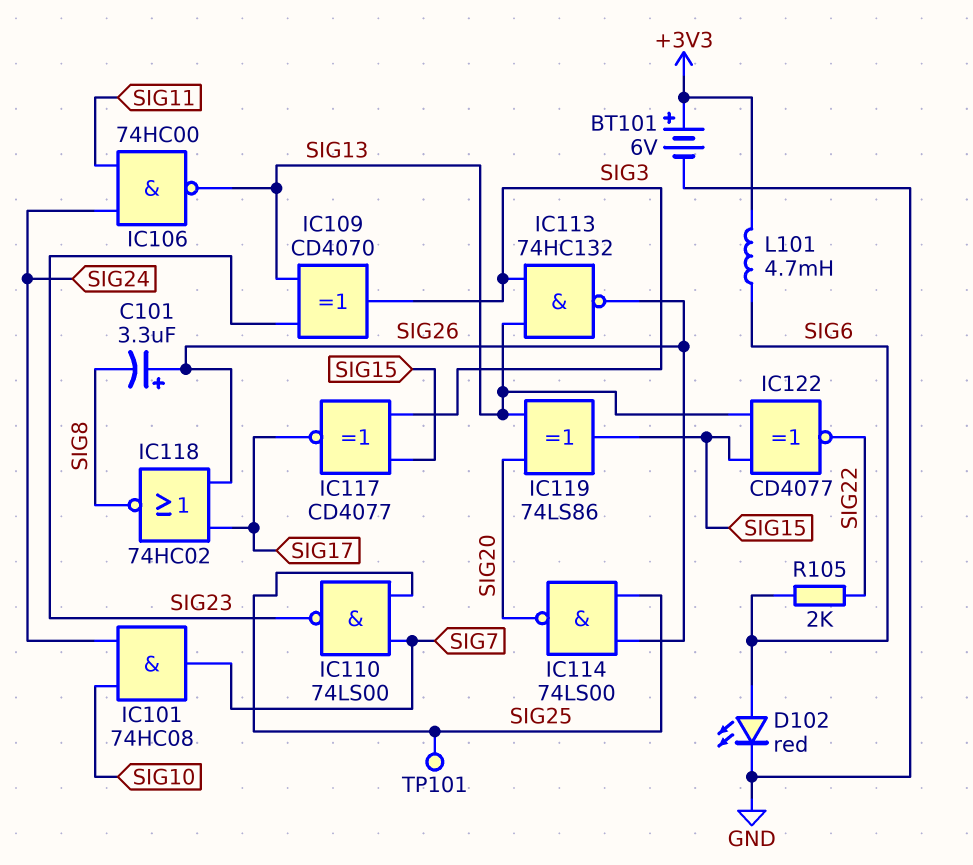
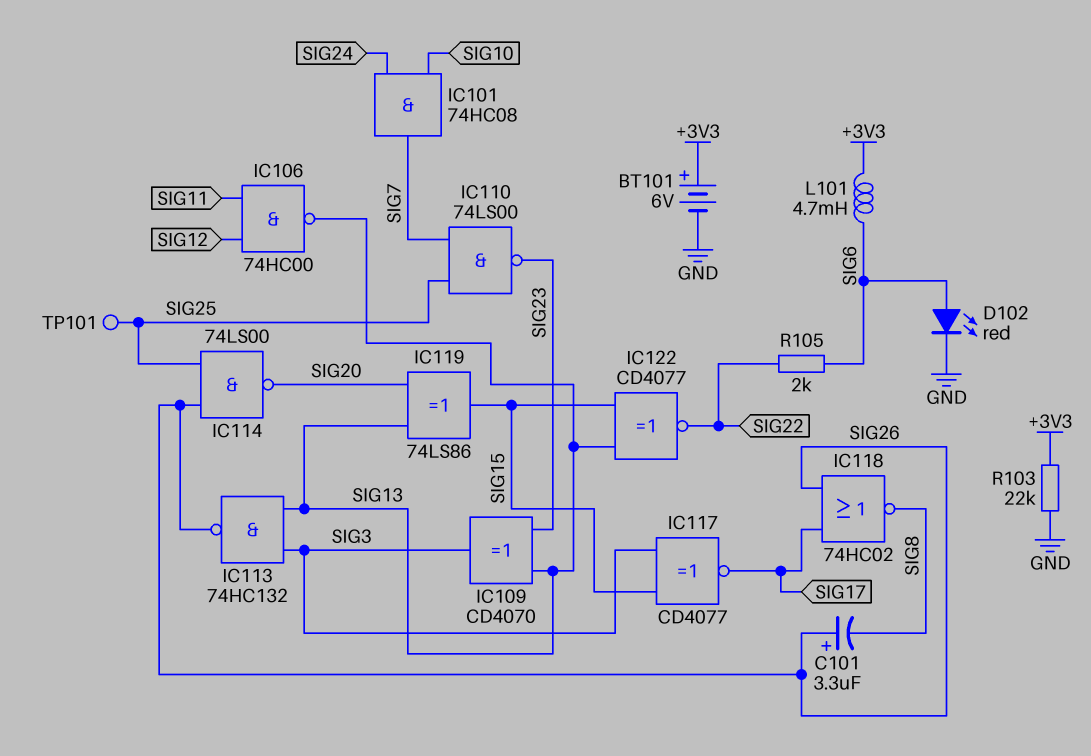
IC106: NAND 74HC00 (in SIG11, in SIG24, out SIG13) -> NAND 74HC00 (in SIG11, in SIG12, out SIG13)
R103: none -> 22k (+3V3, GND)

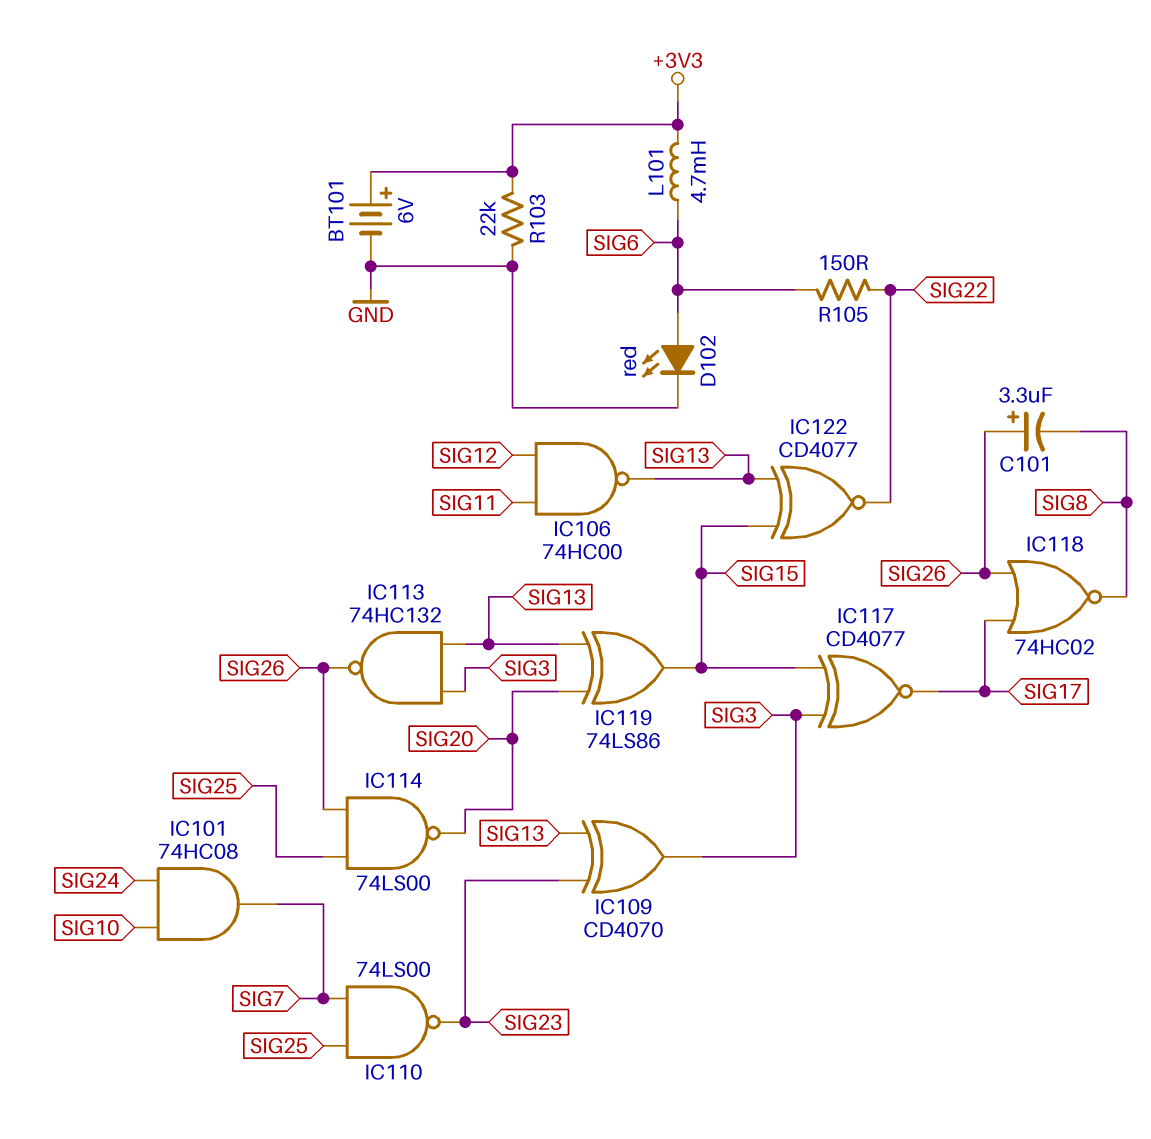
R105: 2k (SIG6, SIG22) -> 150 (SIG6, SIG22)
TP101: test point (SIG25) -> none

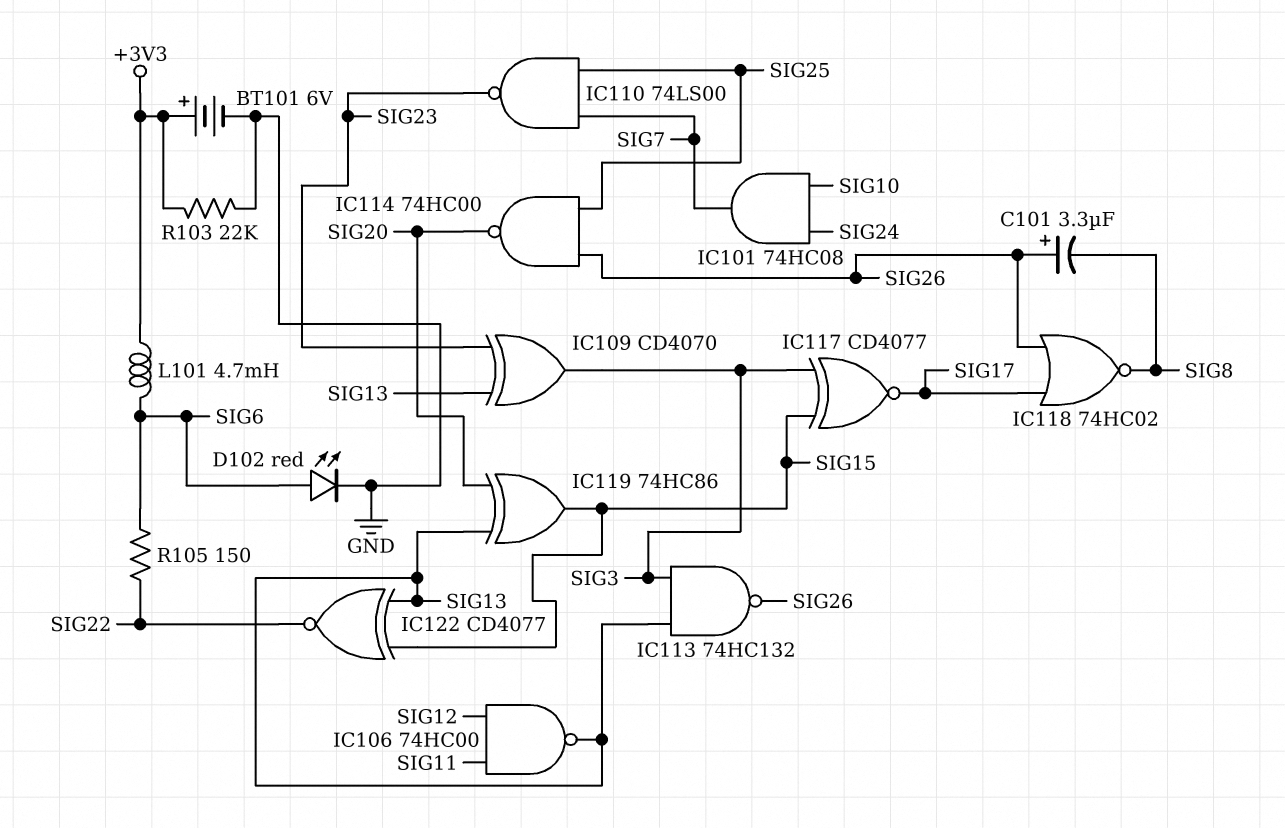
IC114: NAND 74LS00 (in SIG25, in SIG26, out SIG20) -> NAND 74HC00 (in SIG25, in SIG26, out SIG20)
IC119: XOR 74LS86 (in SIG13, in SIG20, out SIG15) -> XOR 74HC86 (in SIG13, in SIG20, out SIG15)

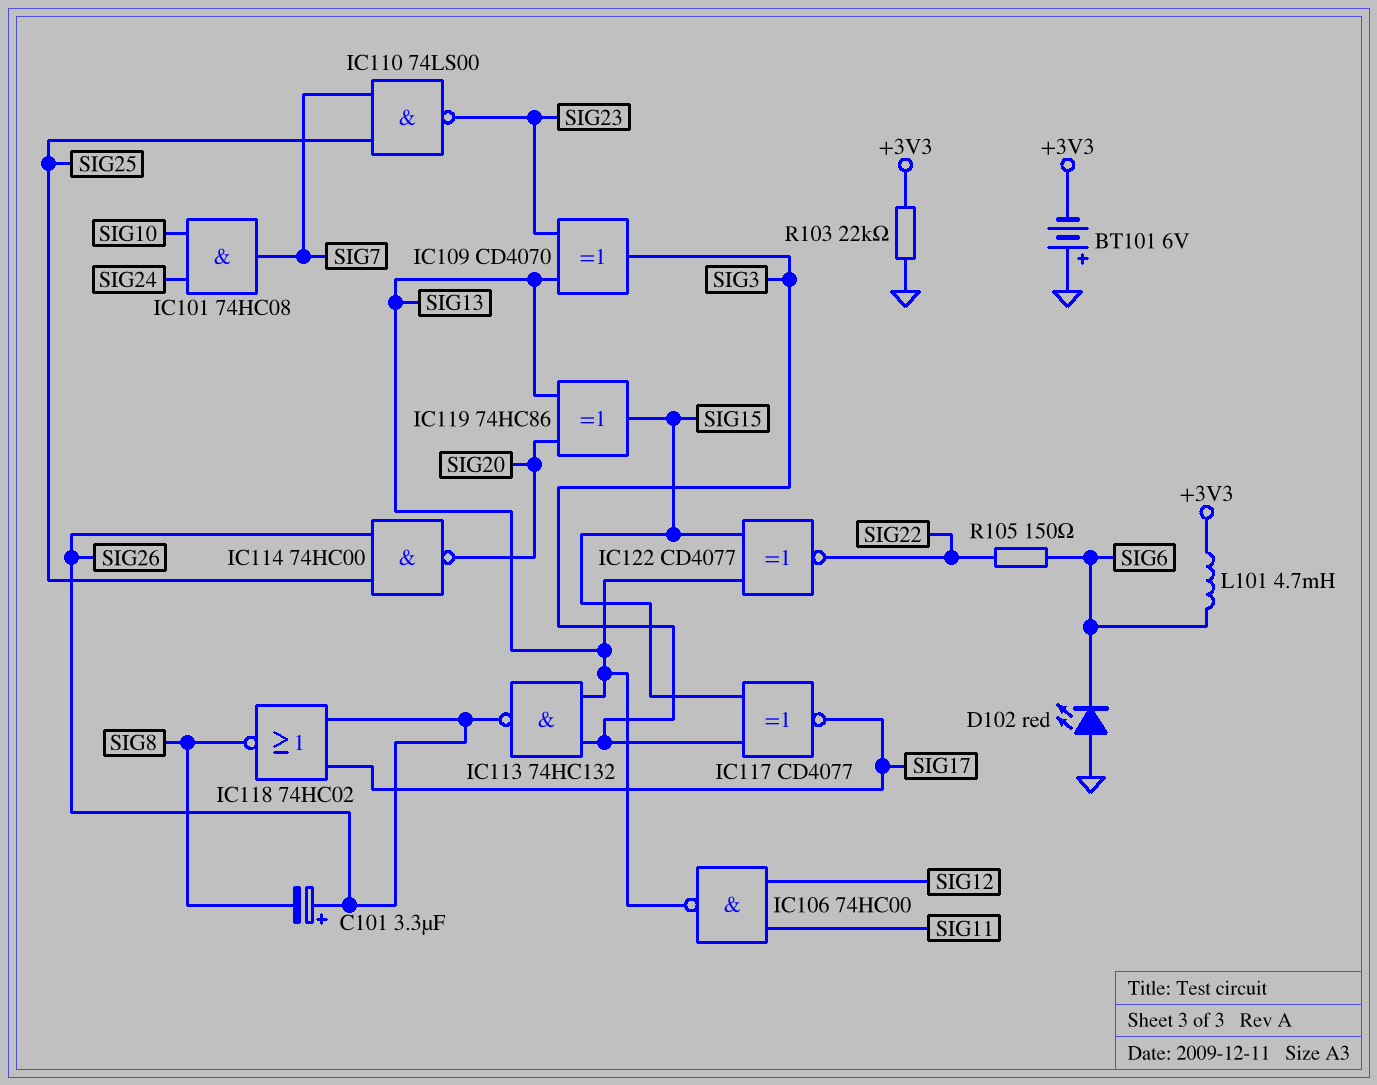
BT101: 6V (plus +3V3, minus GND) -> 6V (plus GND, minus +3V3)
D102: LED red (A SIG6, K GND) -> LED red (A GND, K SIG6)

